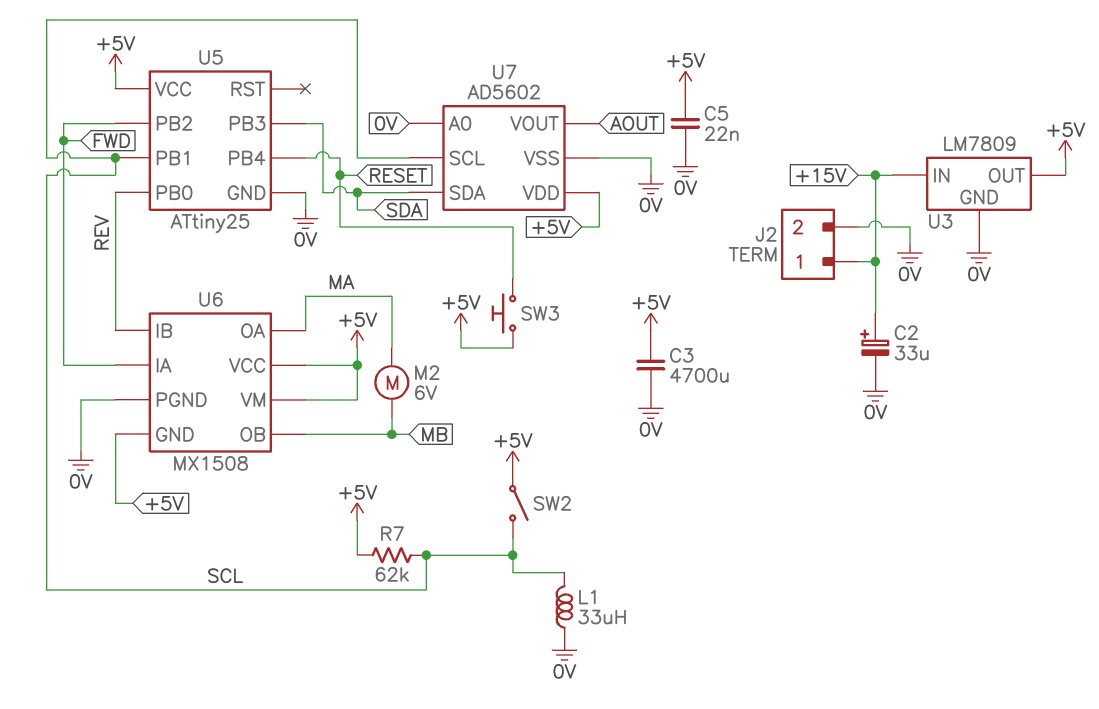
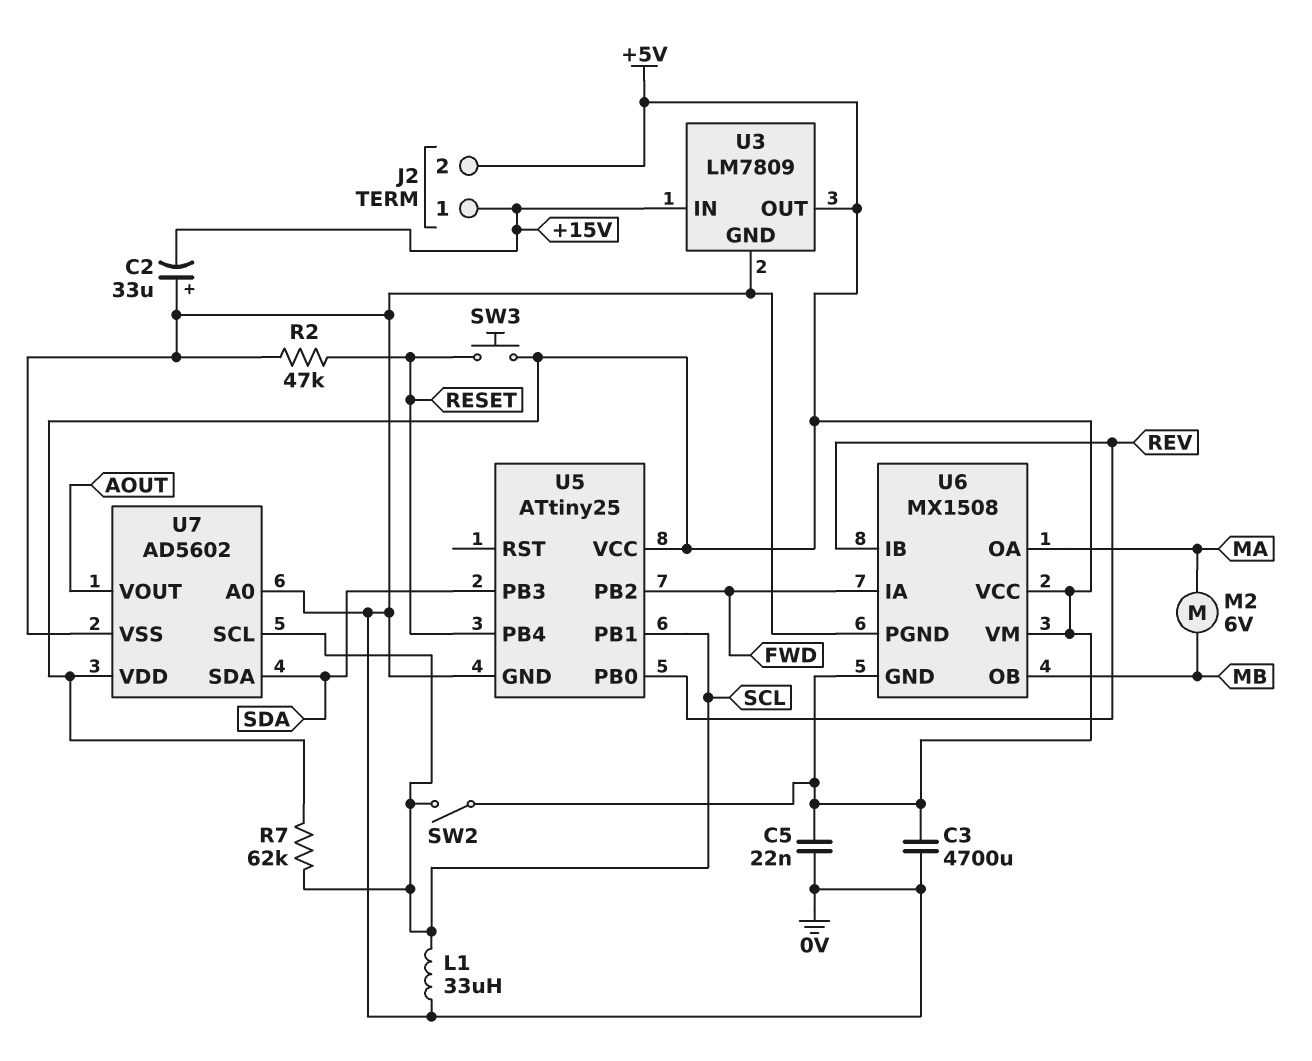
C2: 33uF (plus +15V, minus 0V) -> 33uF (plus 0V, minus +15V)
J2 pin 2: 0V -> +5V
R2: none -> 47k (0V, RESET)

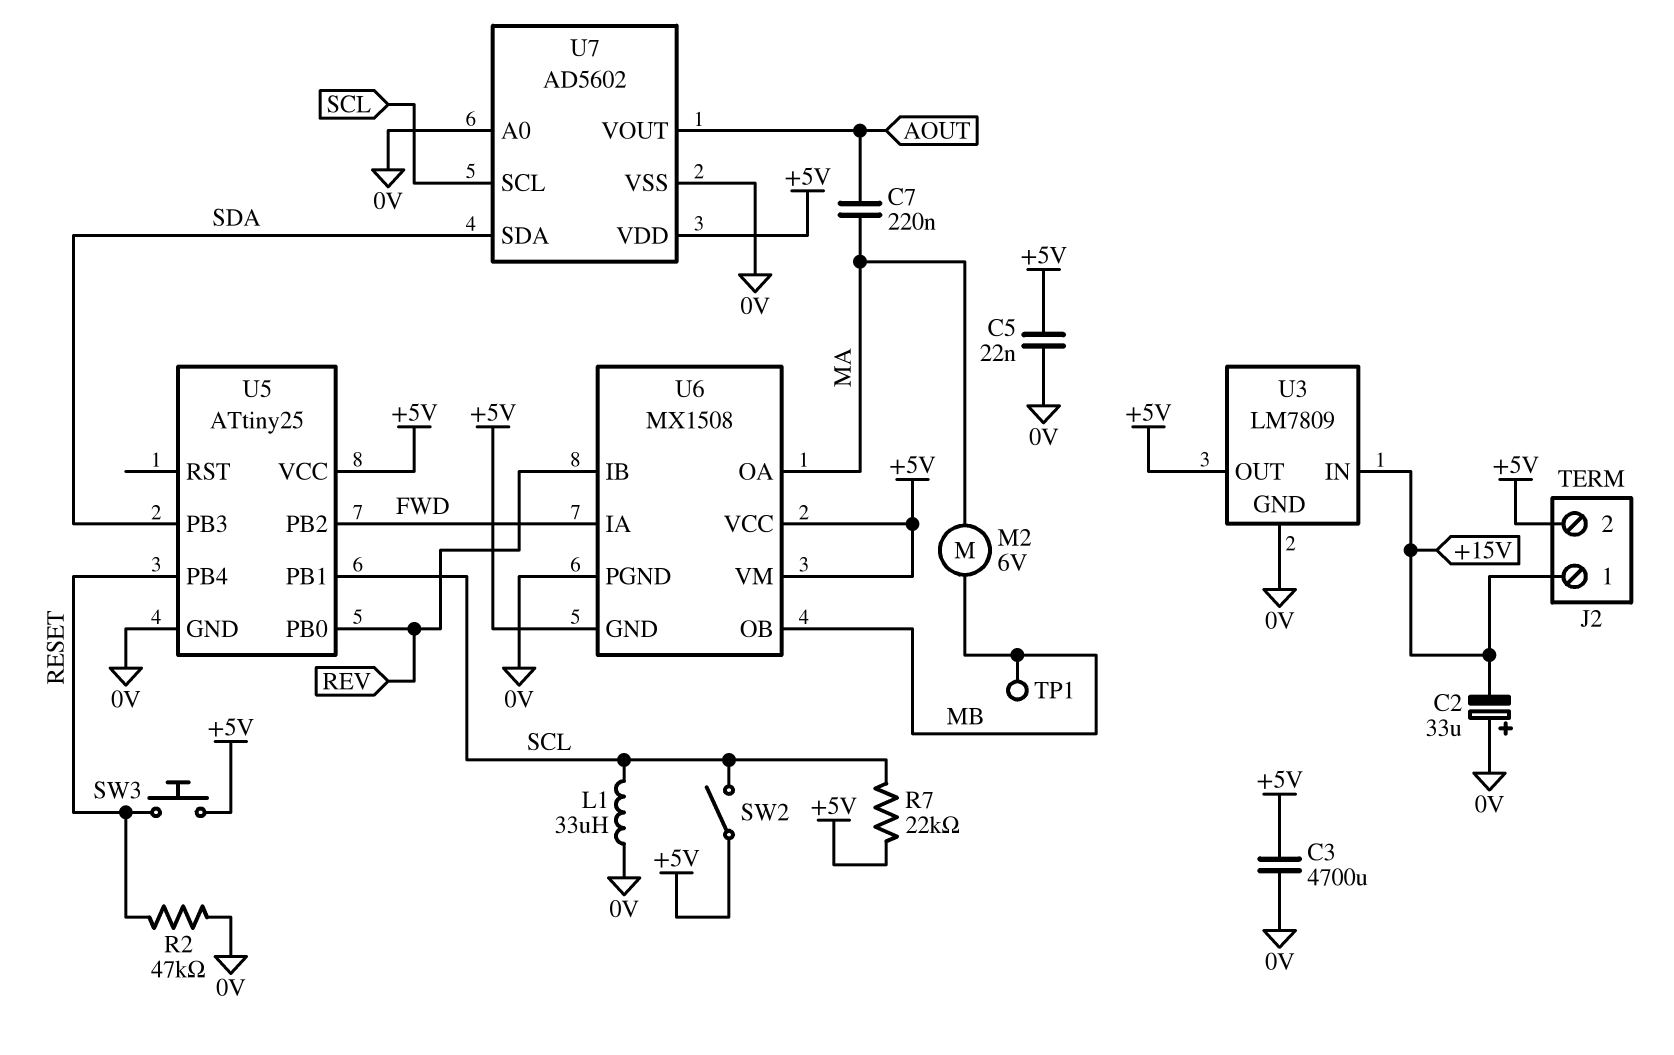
C7: none -> 220nF (AOUT, MA)
R7: 62k (+5V, SCL) -> 22k (+5V, SCL)
TP1: none -> test point (MB)

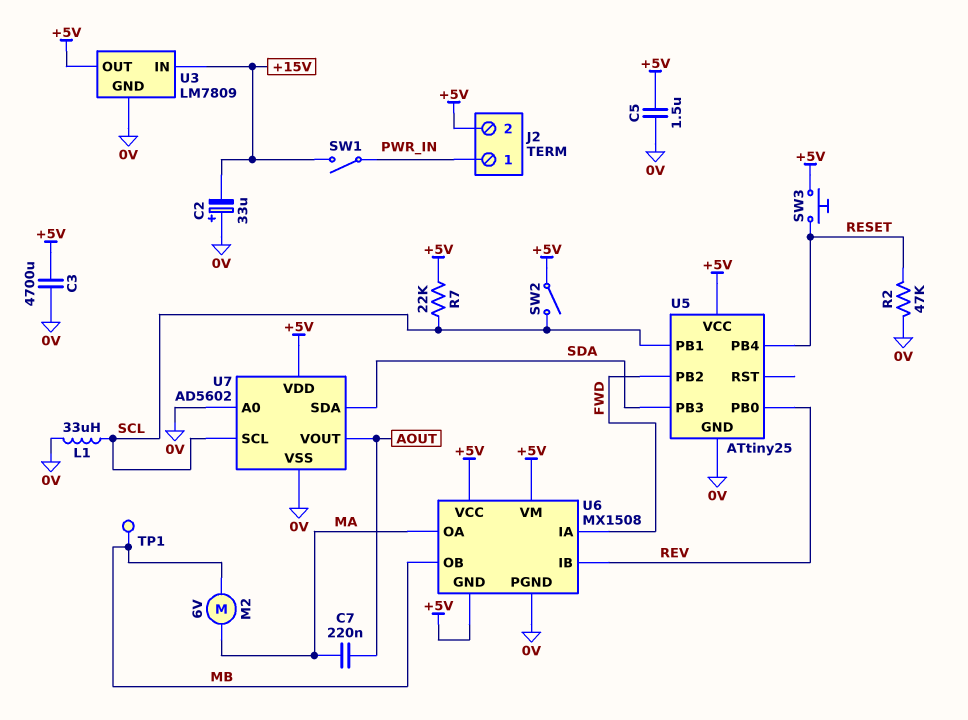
C5: 22nF (+5V, 0V) -> 1.5uF (+5V, 0V)
J2 pin 1: +15V -> PWR_IN
SW1: none -> switch (+15V, PWR_IN)

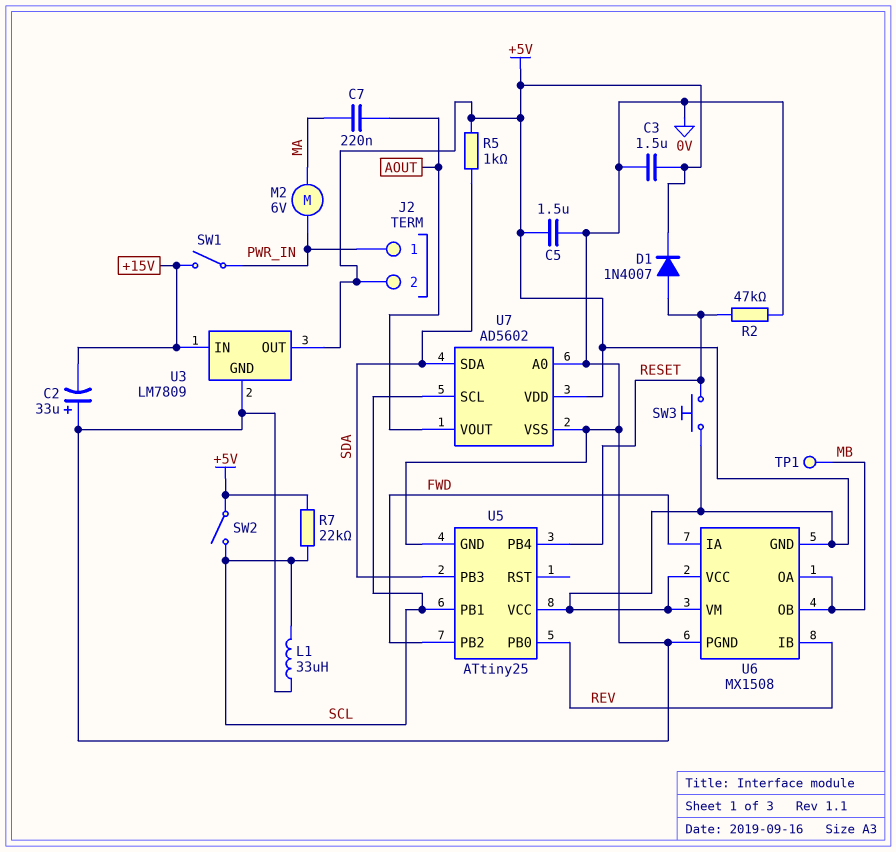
C3: 4700uF (+5V, 0V) -> 1.5uF (+5V, 0V)
D1: none -> diode 1N4007 (A RESET, K +5V)
M2: motor 6V (MA, MB) -> motor 6V (MA, PWR_IN)
R5: none -> 1k (+5V, SDA)
U6 pin OA: MA -> MB

